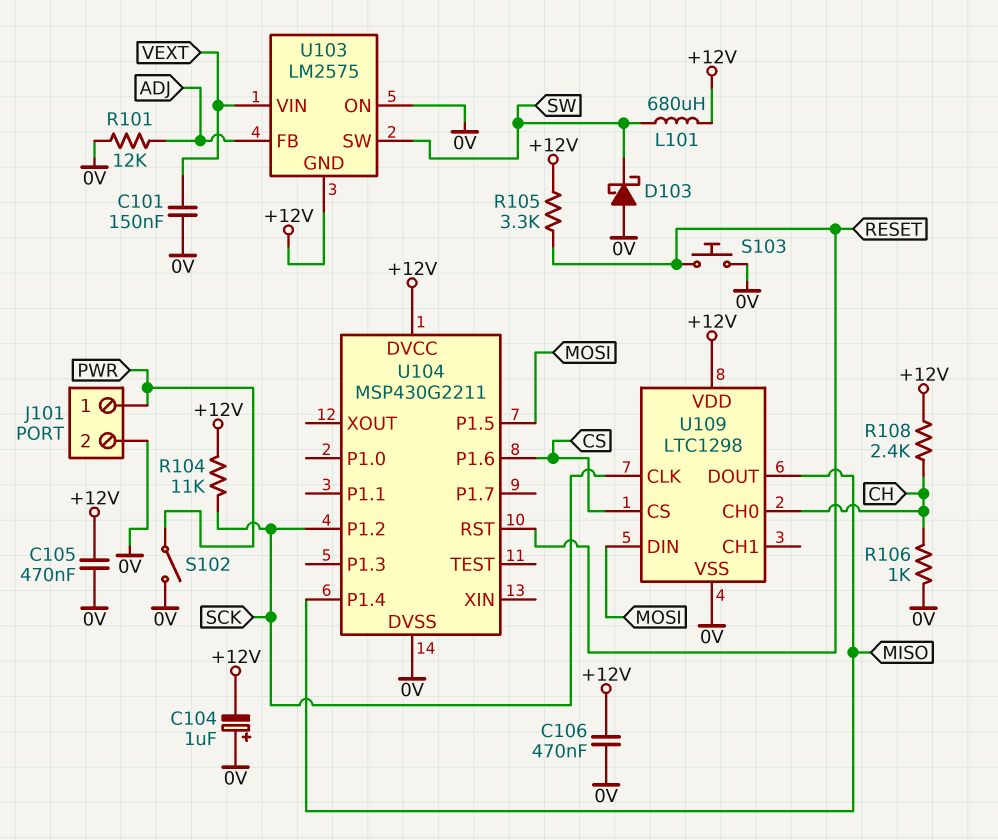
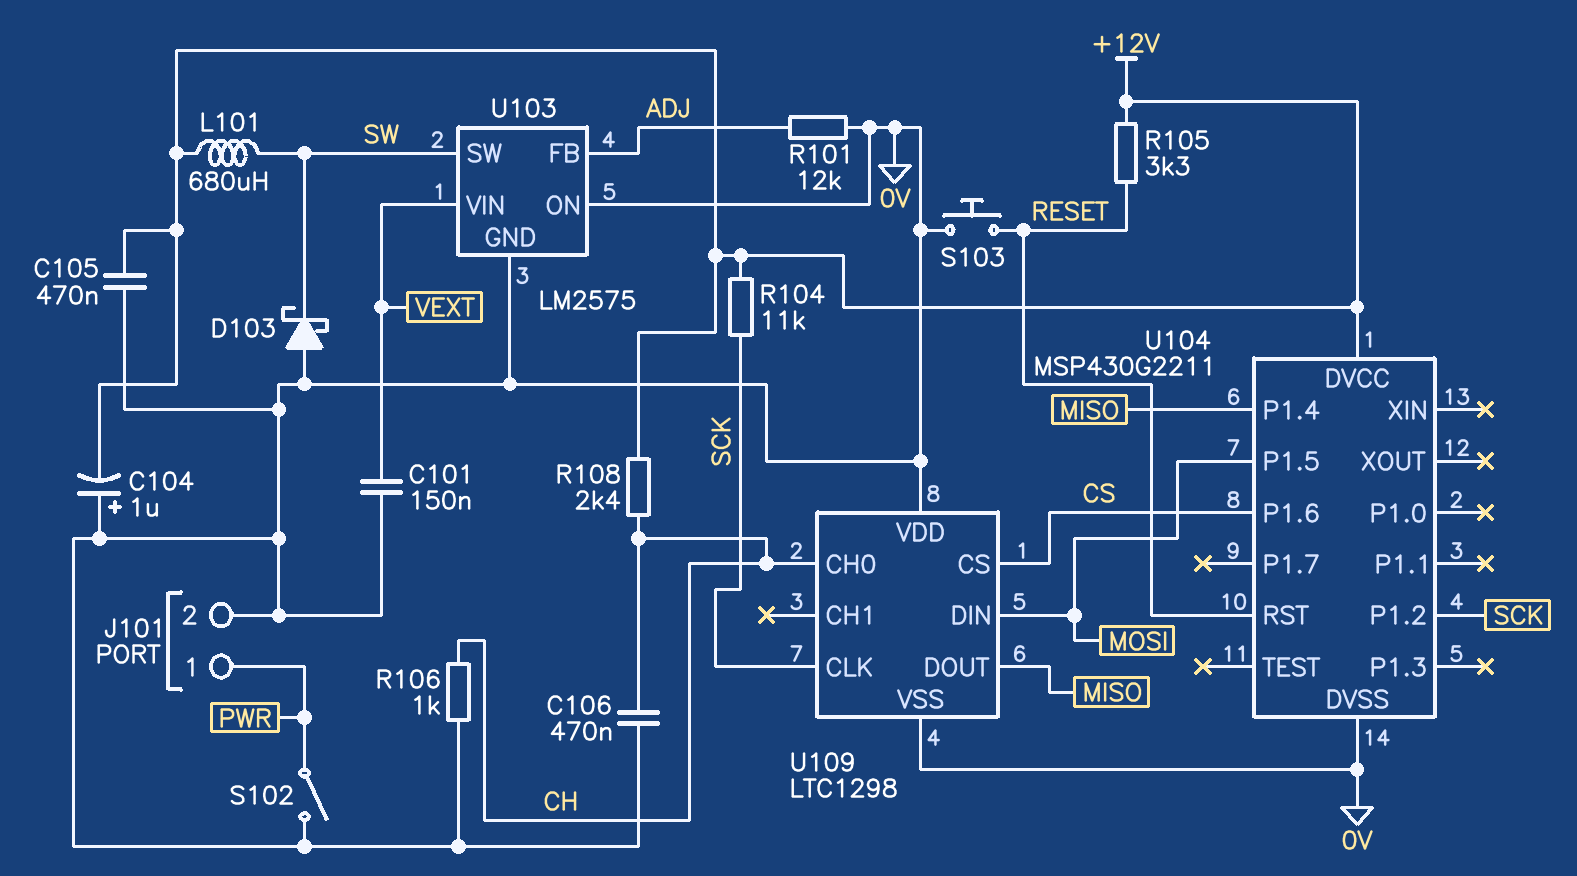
C106: 470nF (+12V, 0V) -> 470nF (0V, CH)
U103 pin GND: +12V -> 0V
U109 pin VDD: +12V -> 0V

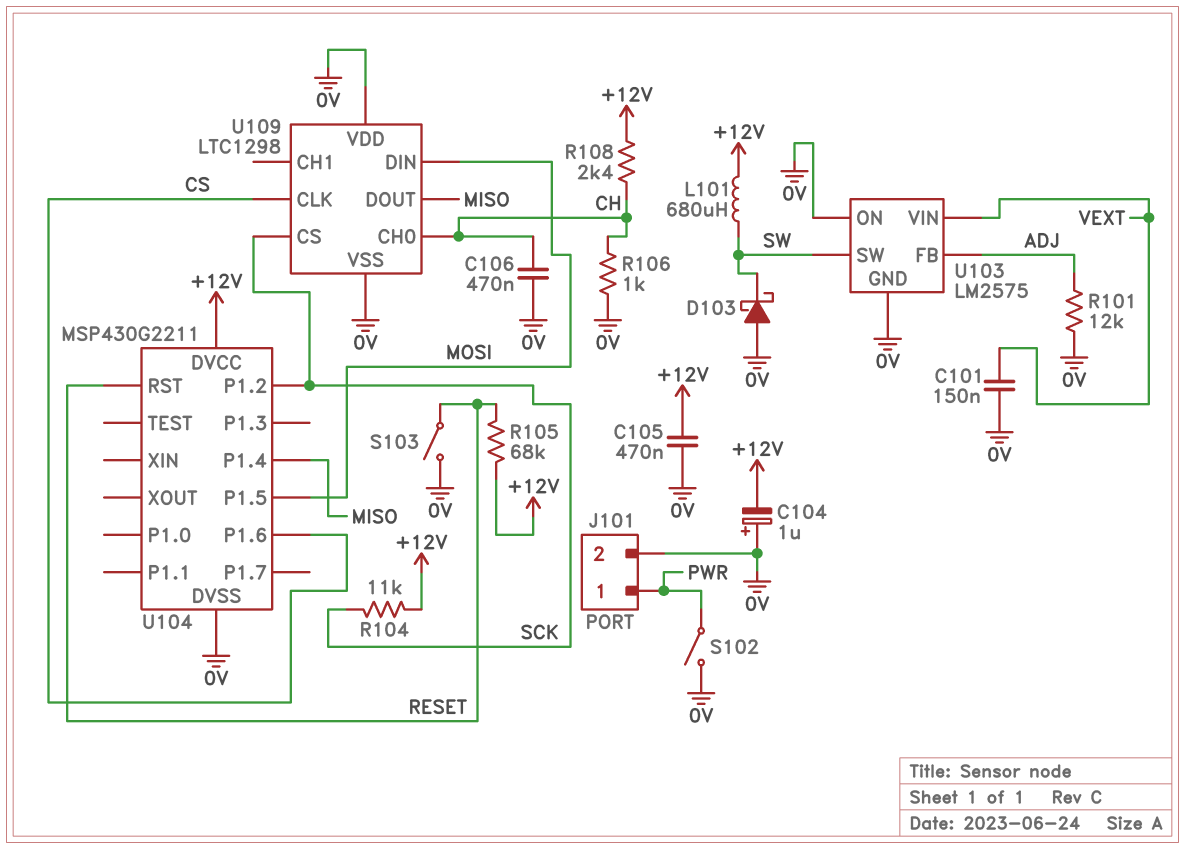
R105: 3.3k (+12V, RESET) -> 68k (+12V, RESET)
S103: button (0V, RESET) -> switch (0V, RESET)
U109 pin CLK: SCK -> CS
U109 pin CS: CS -> SCK

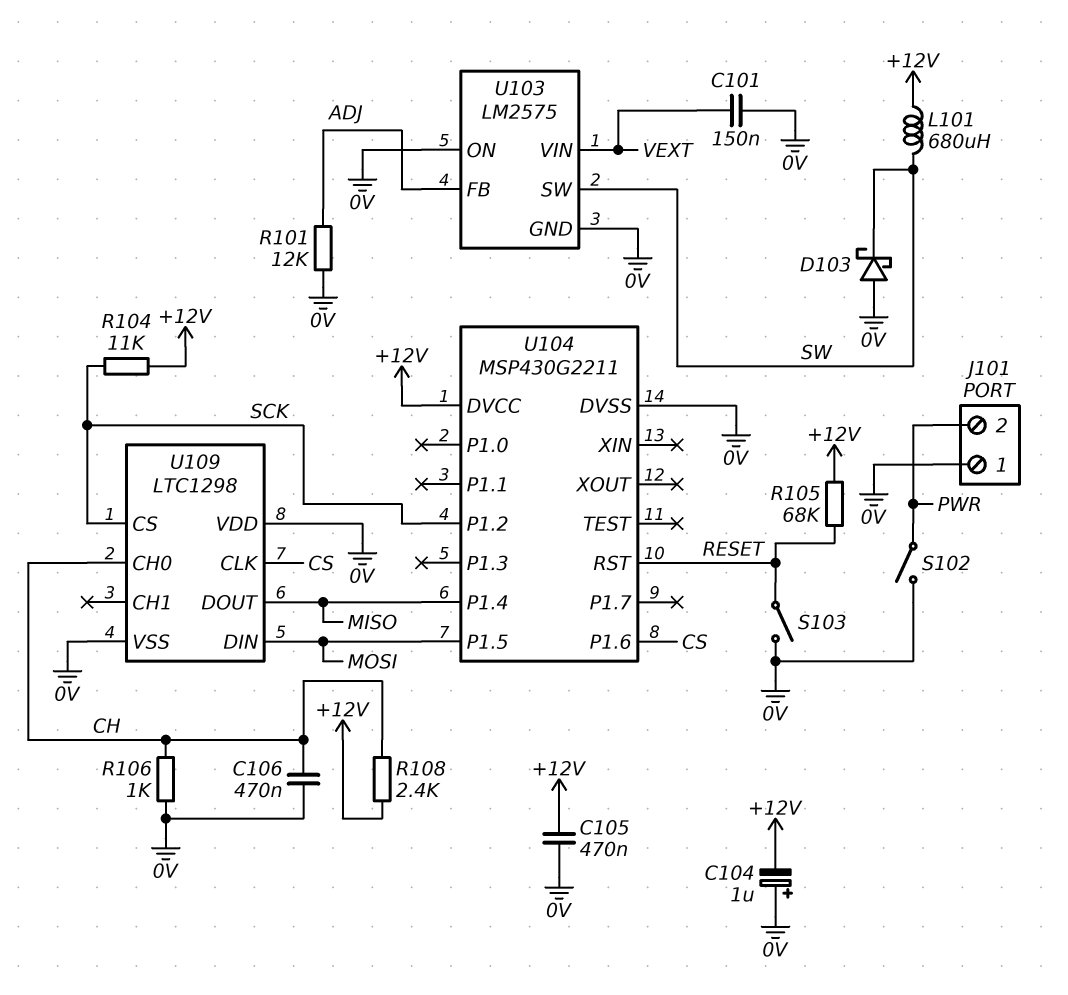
J101 pin 1: PWR -> 0V
J101 pin 2: 0V -> PWR

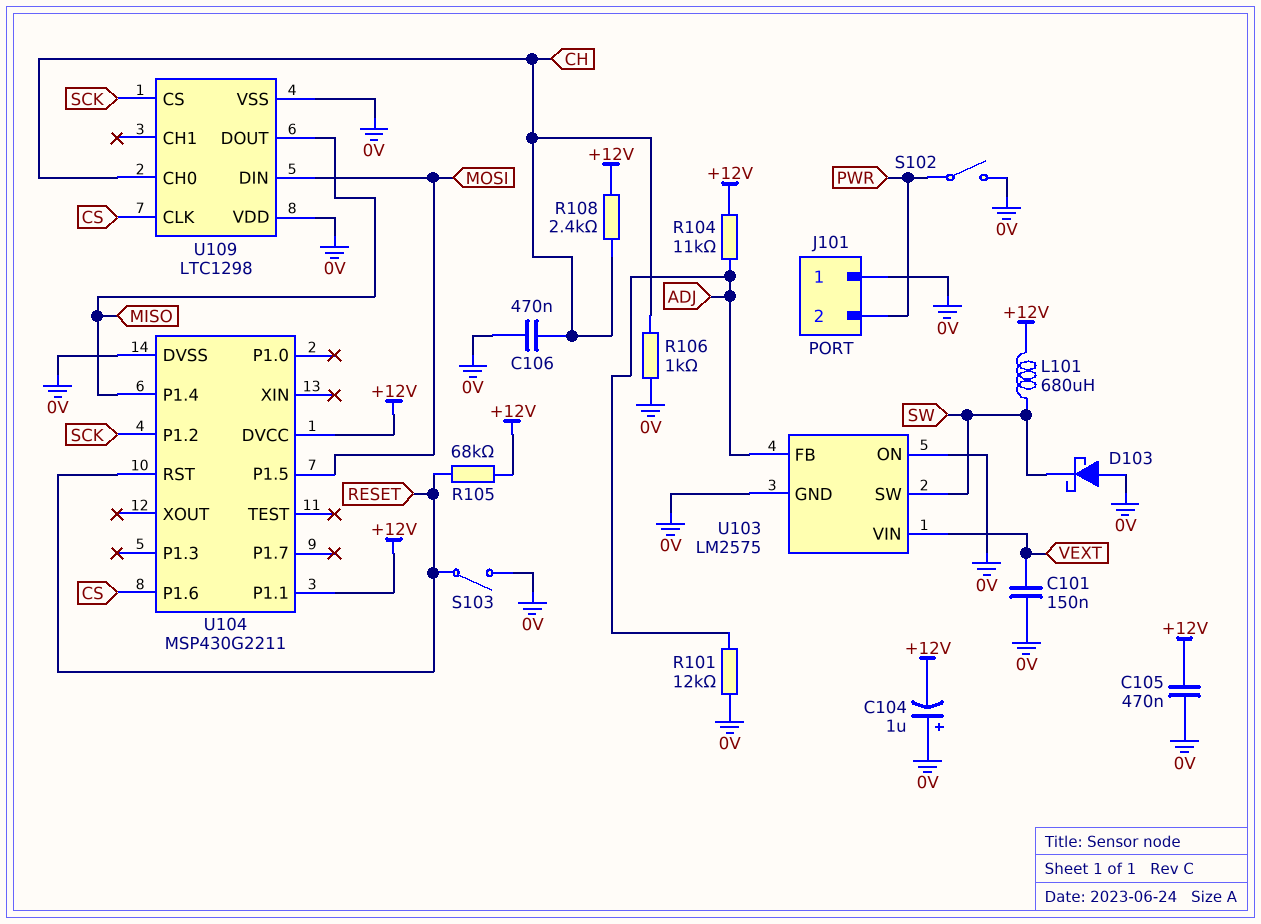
R104: 11k (+12V, SCK) -> 11k (+12V, ADJ)
U104 pin P1.1: none -> +12V

